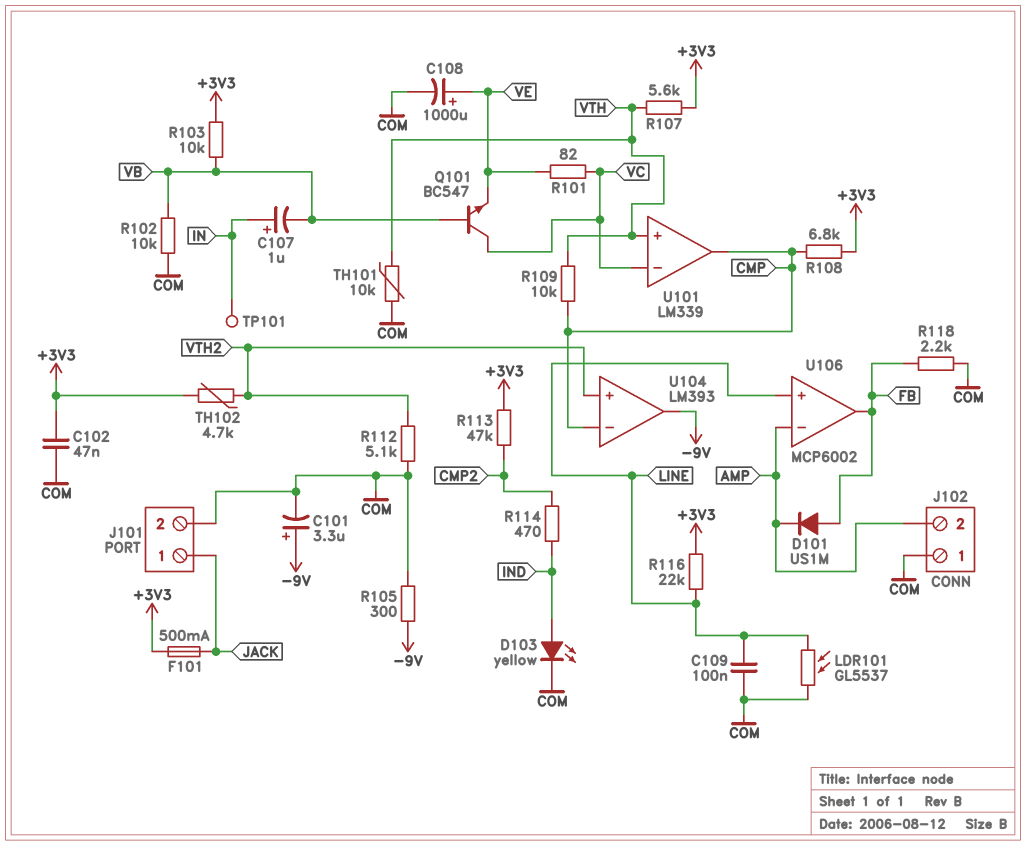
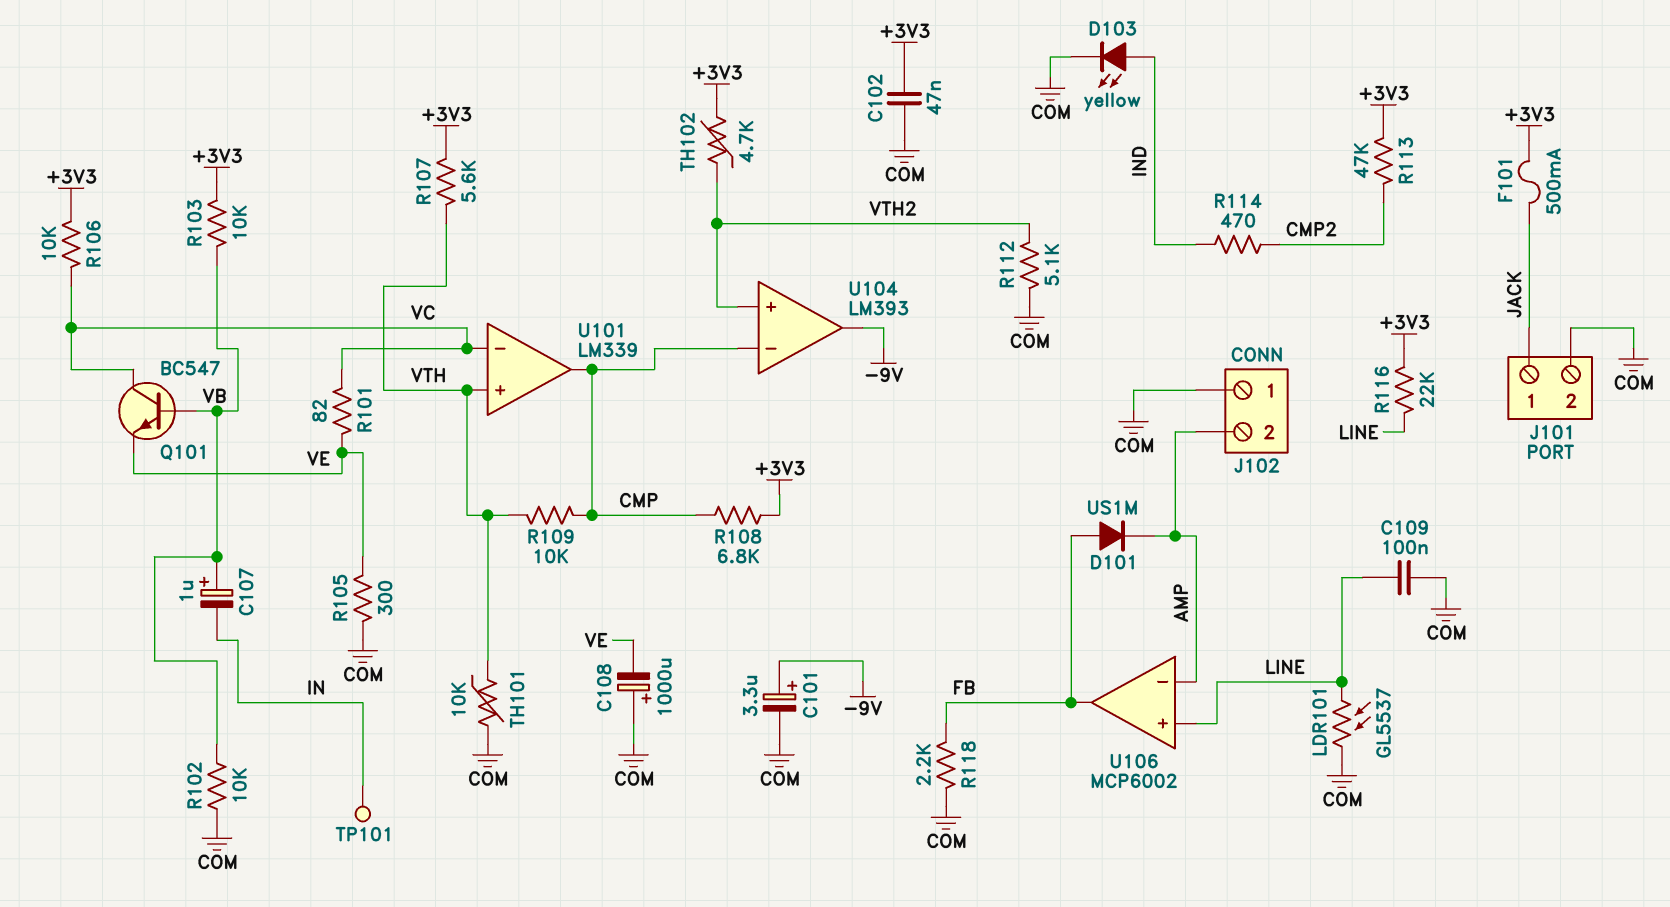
C107: 1uF (plus IN, minus VB) -> 1uF (plus VB, minus IN)
C108: 1000uF (plus VE, minus COM) -> 1000uF (plus COM, minus VE)
R105: 300 (-9V, COM) -> 300 (COM, VE)
R106: none -> 10k (+3V3, VC)

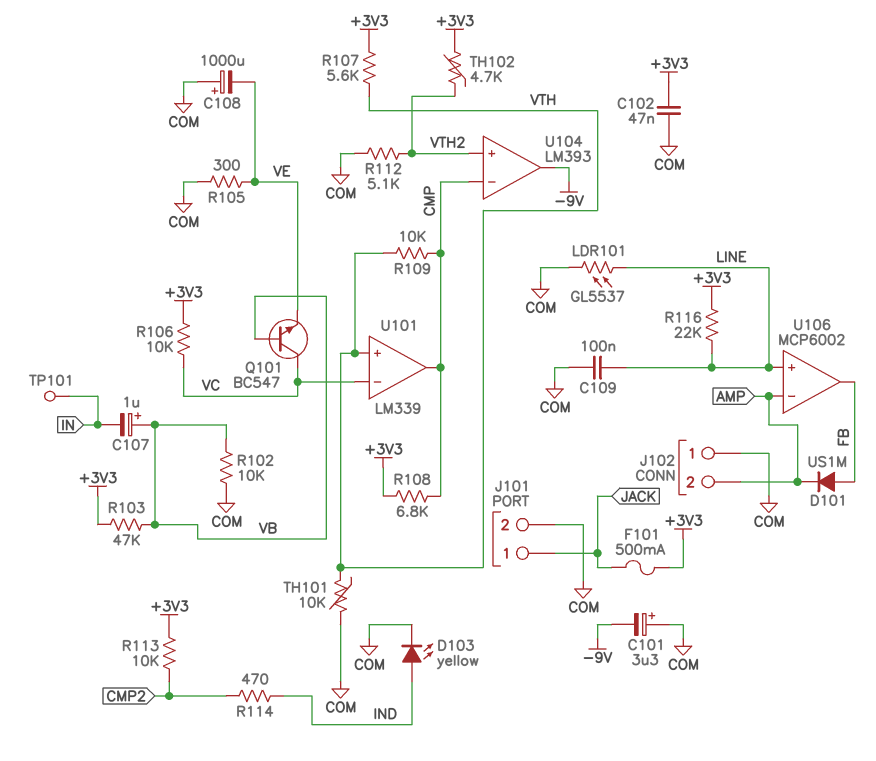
C101: 3.3uF (plus -9V, minus COM) -> 3.3uF (plus COM, minus -9V)
R101: 82 (VC, VE) -> none
R103: 10k (+3V3, VB) -> 47k (+3V3, VB)
R113: 47k (+3V3, CMP2) -> 10k (+3V3, CMP2)
R118: 2.2k (COM, FB) -> none

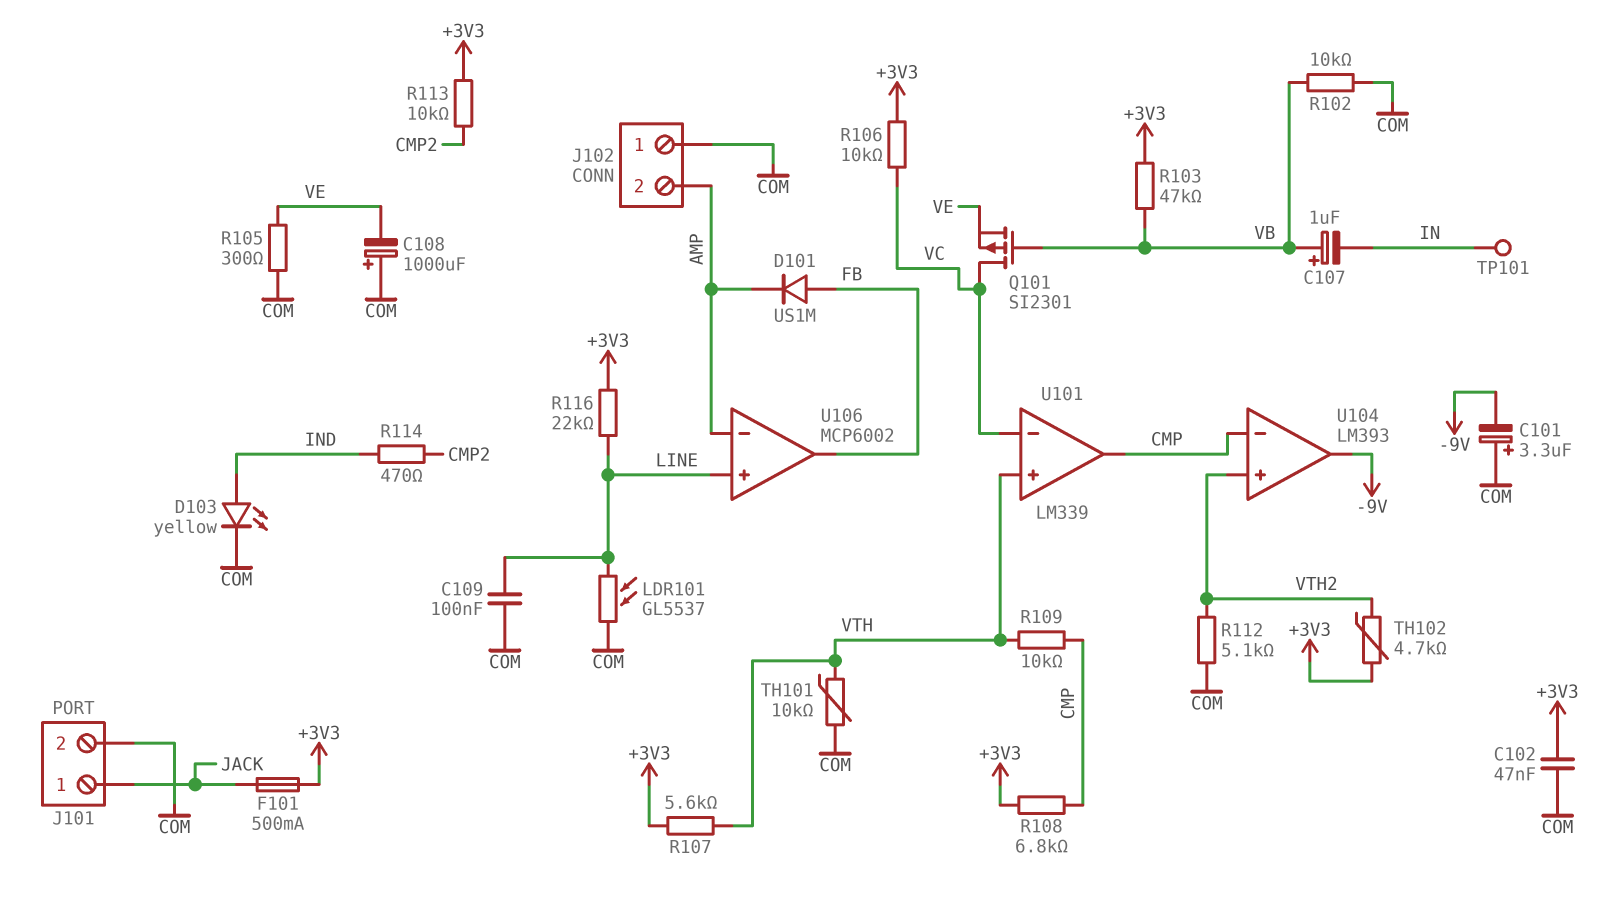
Q101: NPN BC547 (B VB, C VC, E VE) -> PMOS SI2301 (G VB, D VC, S VE)

